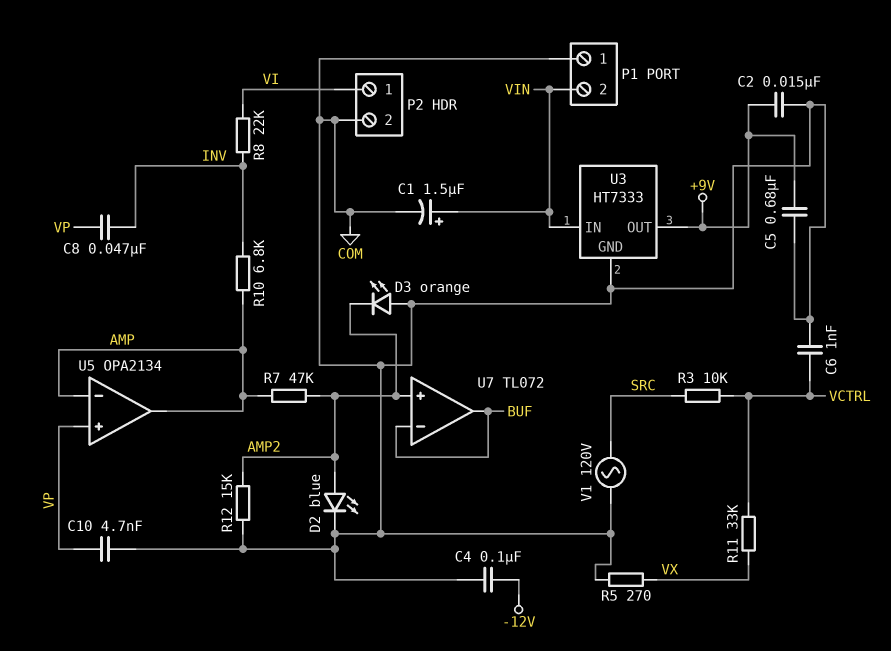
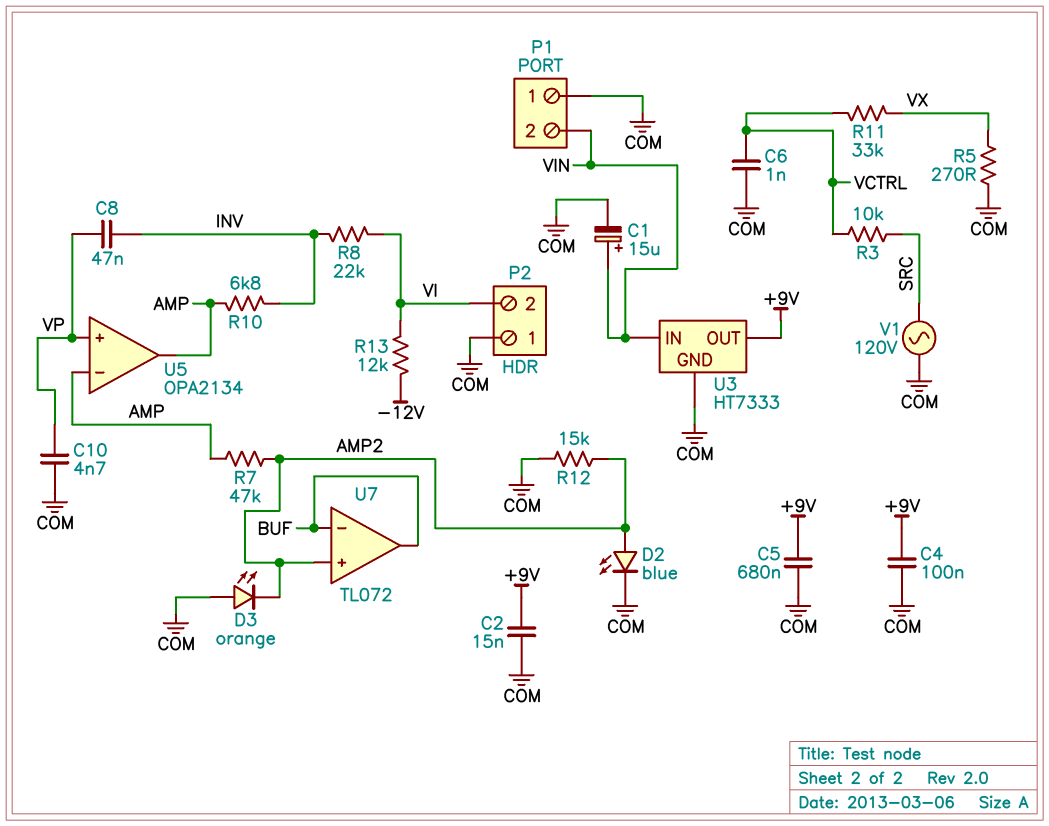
C1: 1.5uF (plus VIN, minus COM) -> 15uF (plus VIN, minus COM)
C4: 100nF (-12V, COM) -> 100nF (+9V, COM)
P2 pin 1: VI -> COM
P2 pin 2: COM -> VI
R13: none -> 12k (-12V, VI)

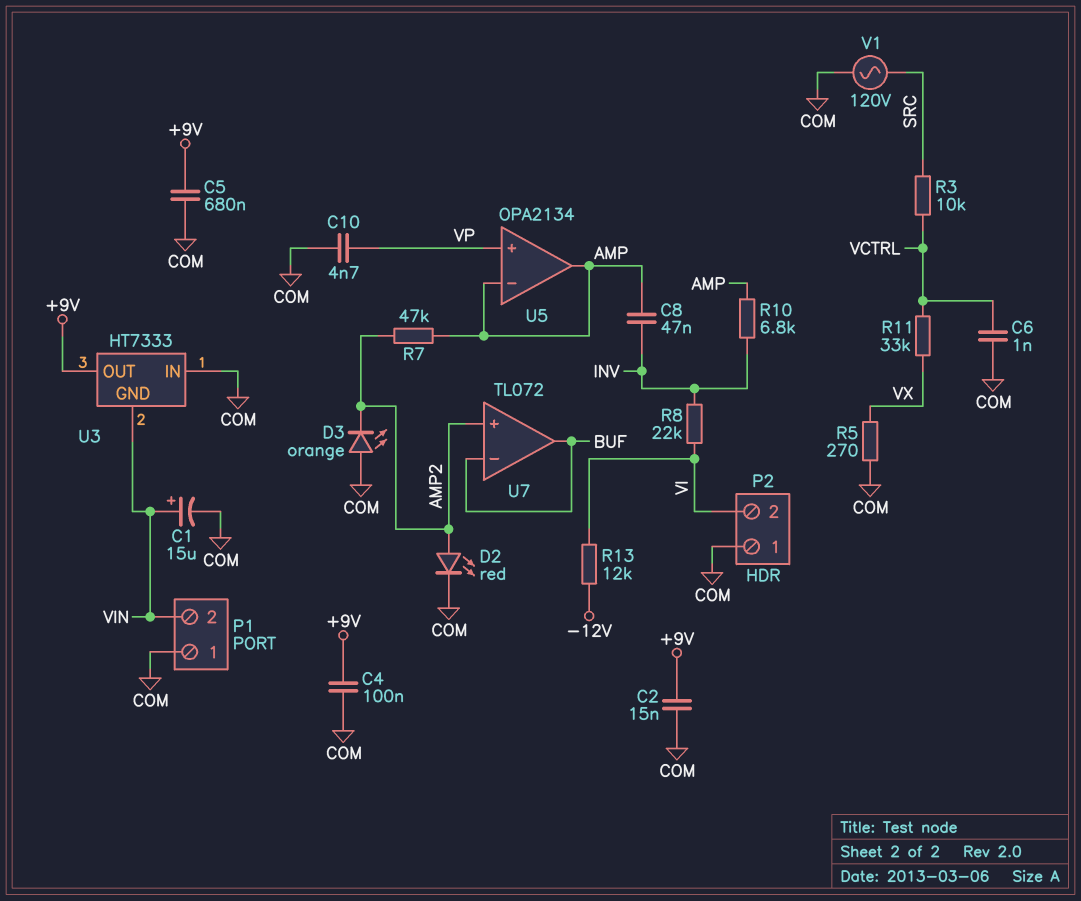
C8: 47nF (INV, VP) -> 47nF (AMP, INV)
D2: LED blue (A AMP2, K COM) -> LED red (A AMP2, K COM)
R12: 15k (AMP2, COM) -> none
U3 pin GND: COM -> VIN
U3 pin IN: VIN -> COM

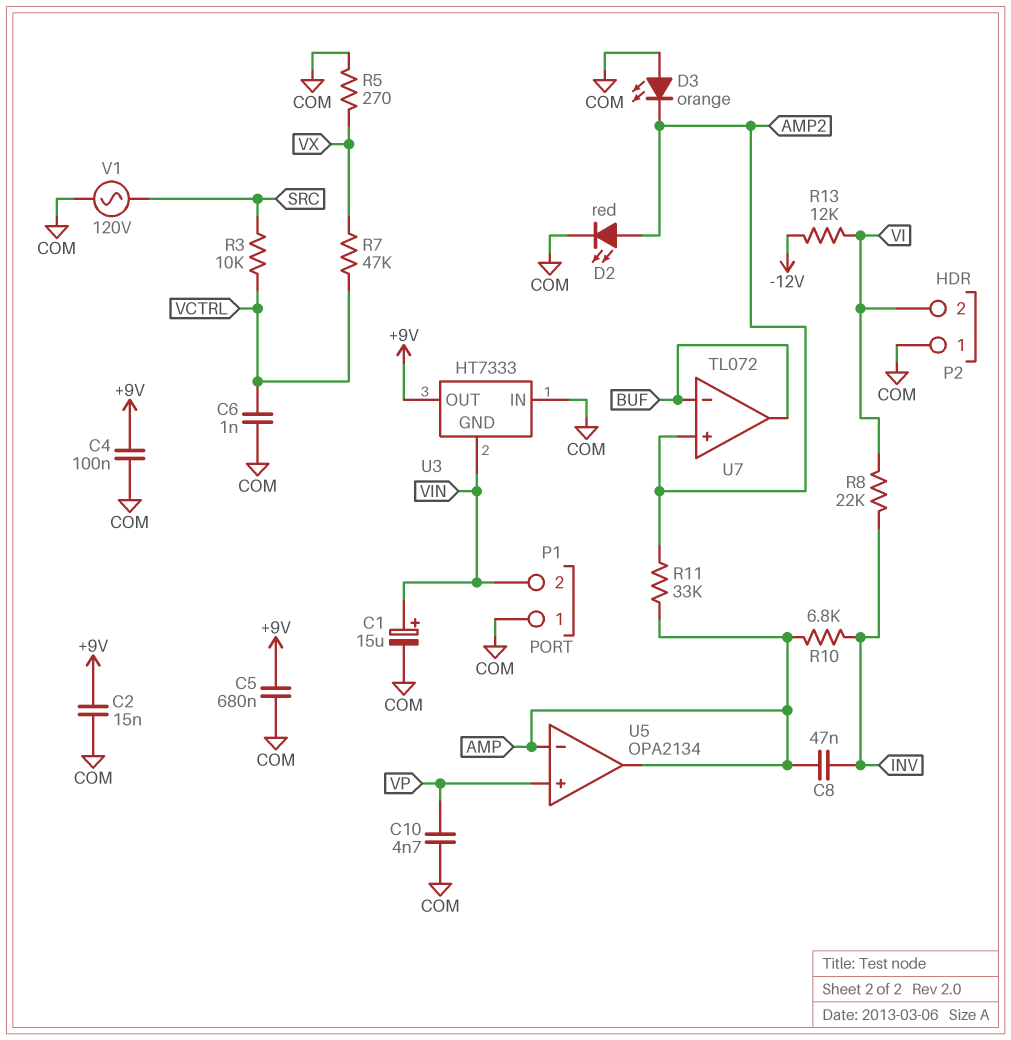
R7: 47k (AMP, AMP2) -> 47k (VCTRL, VX)
R11: 33k (VCTRL, VX) -> 33k (AMP, AMP2)

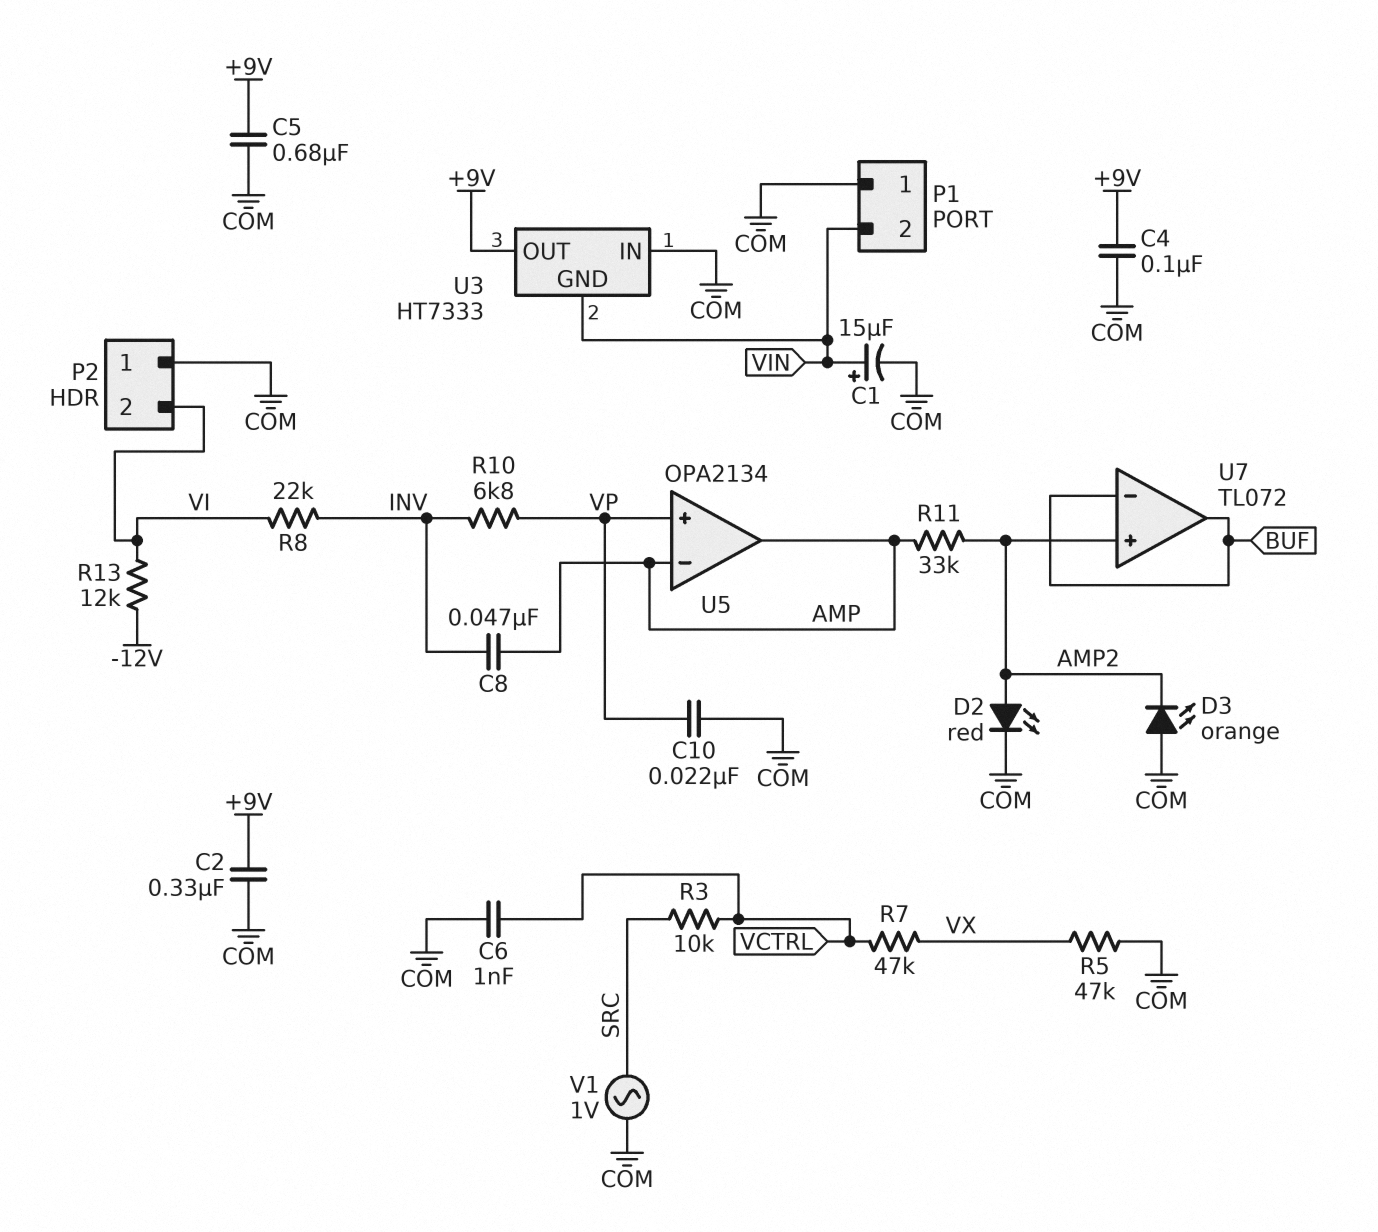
C2: 15nF (+9V, COM) -> 330nF (+9V, COM)
C10: 4.7nF (COM, VP) -> 22nF (COM, VP)
R5: 270 (COM, VX) -> 47k (COM, VX)
R10: 6.8k (AMP, INV) -> 6.8k (INV, VP)
V1: AC 120V (COM, SRC) -> AC 1V (COM, SRC)

